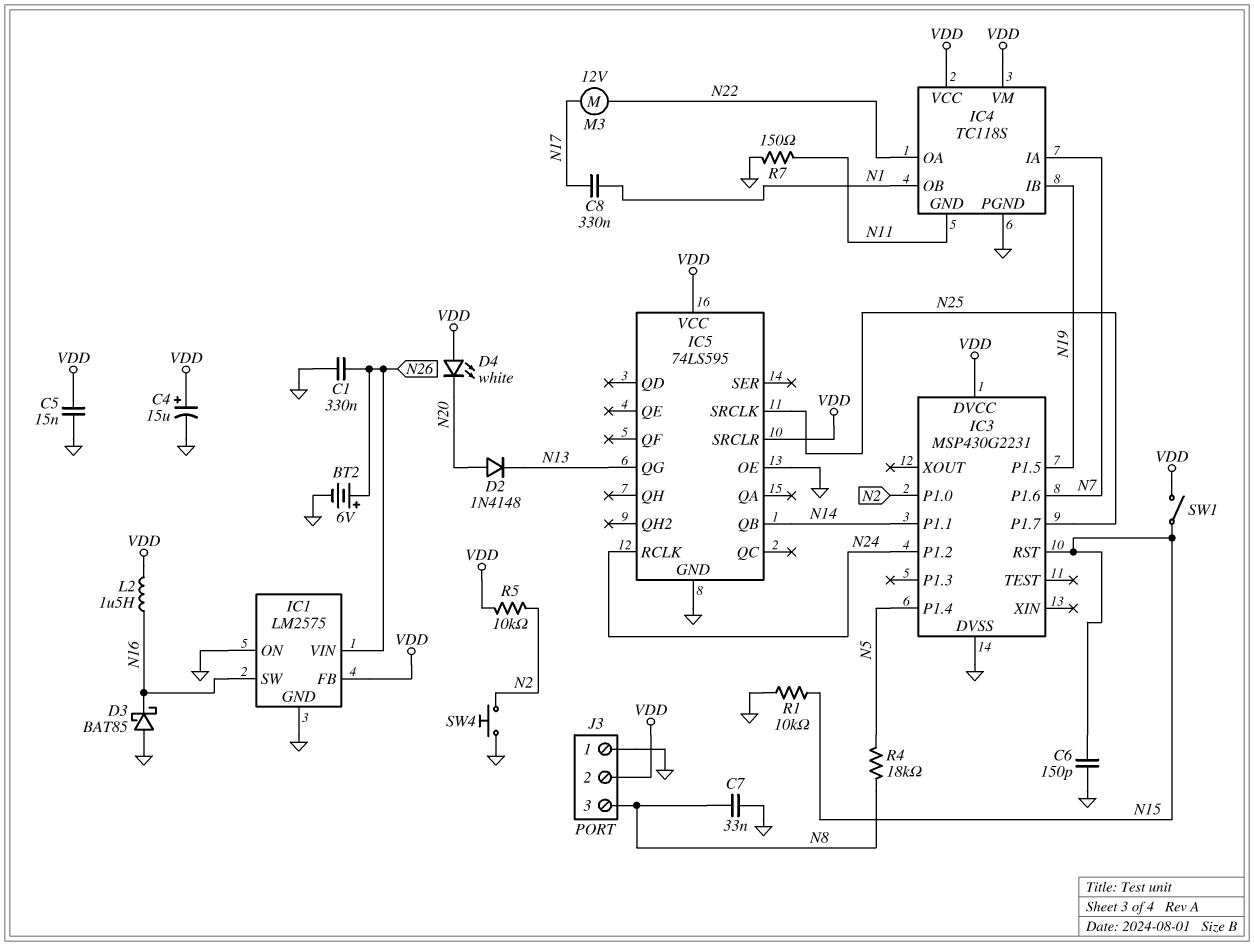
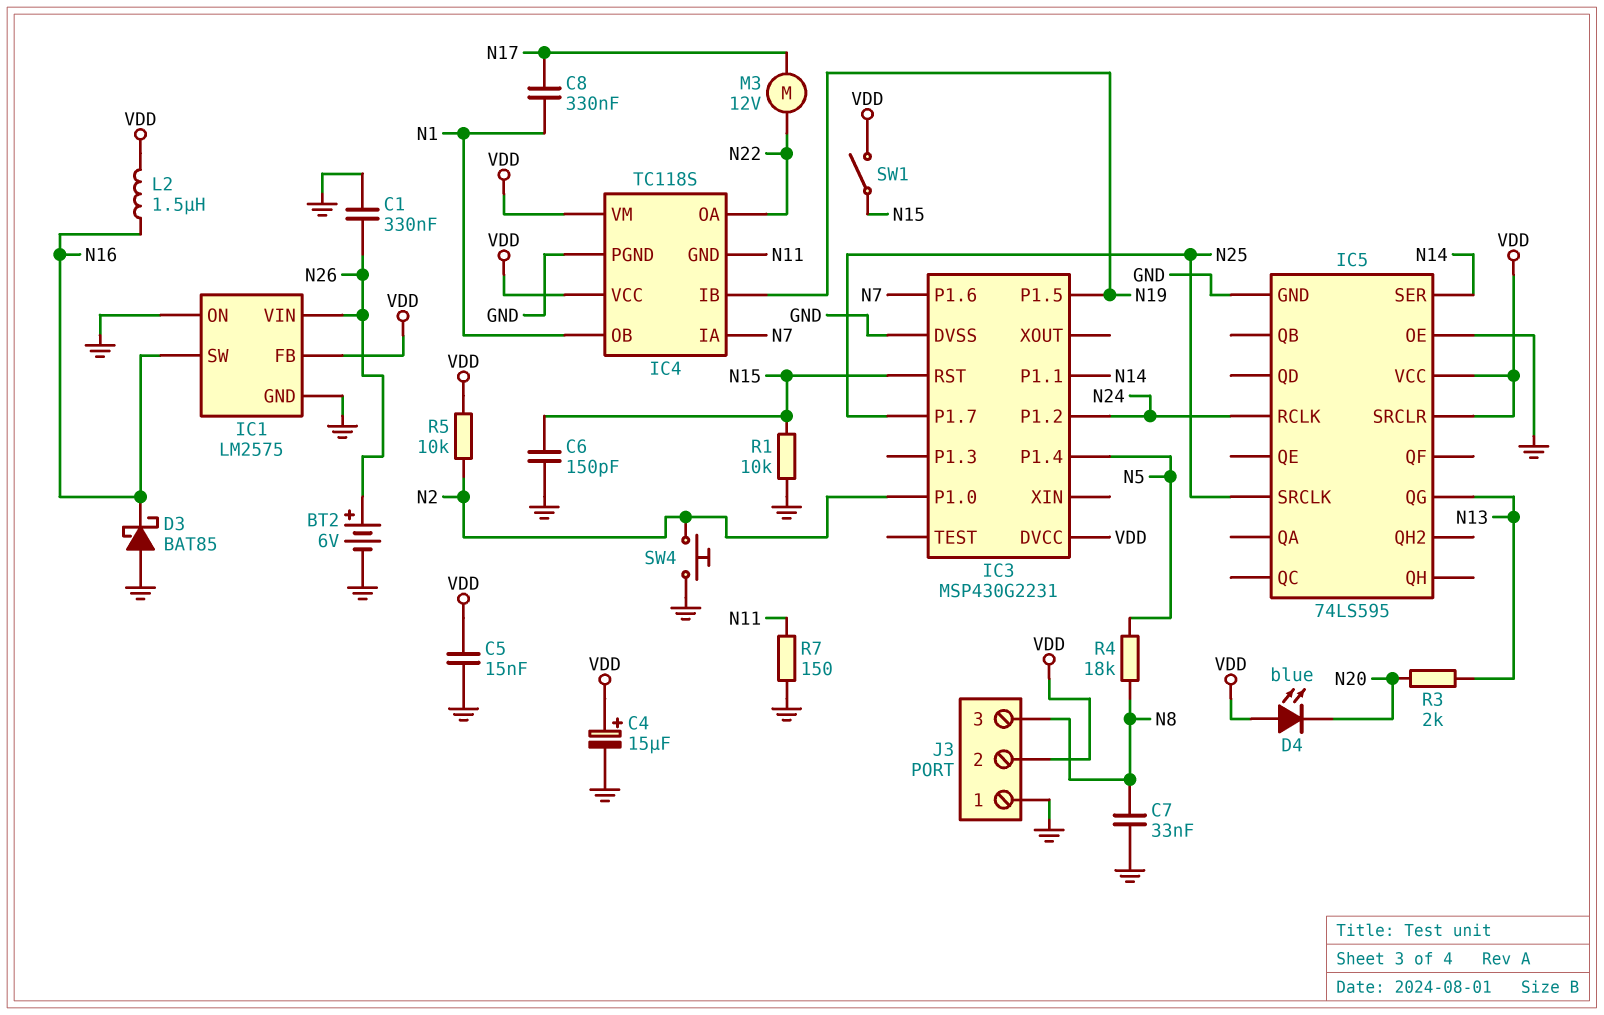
D2: diode 1N4148 (A N20, K N13) -> none
D4: LED white (A VDD, K N20) -> LED blue (A VDD, K N20)
IC5 pin QB: N14 -> none
IC5 pin SER: none -> N14
R3: none -> 2k (N13, N20)

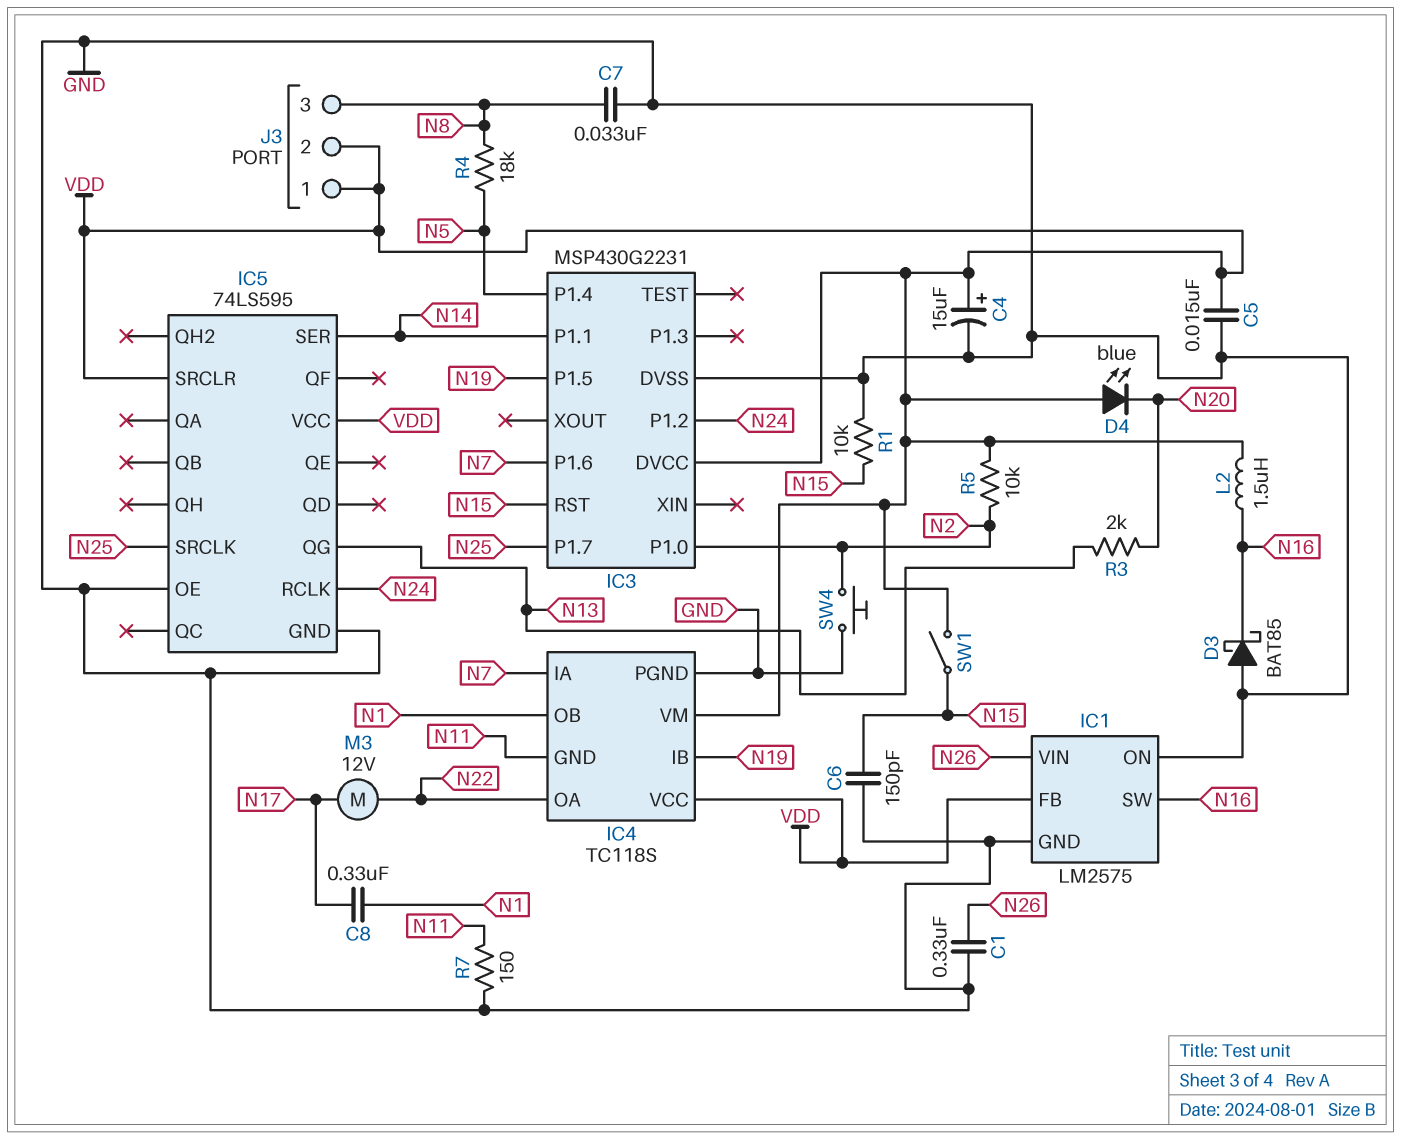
BT2: 6V (plus N26, minus GND) -> none
J3 pin 1: GND -> VDD

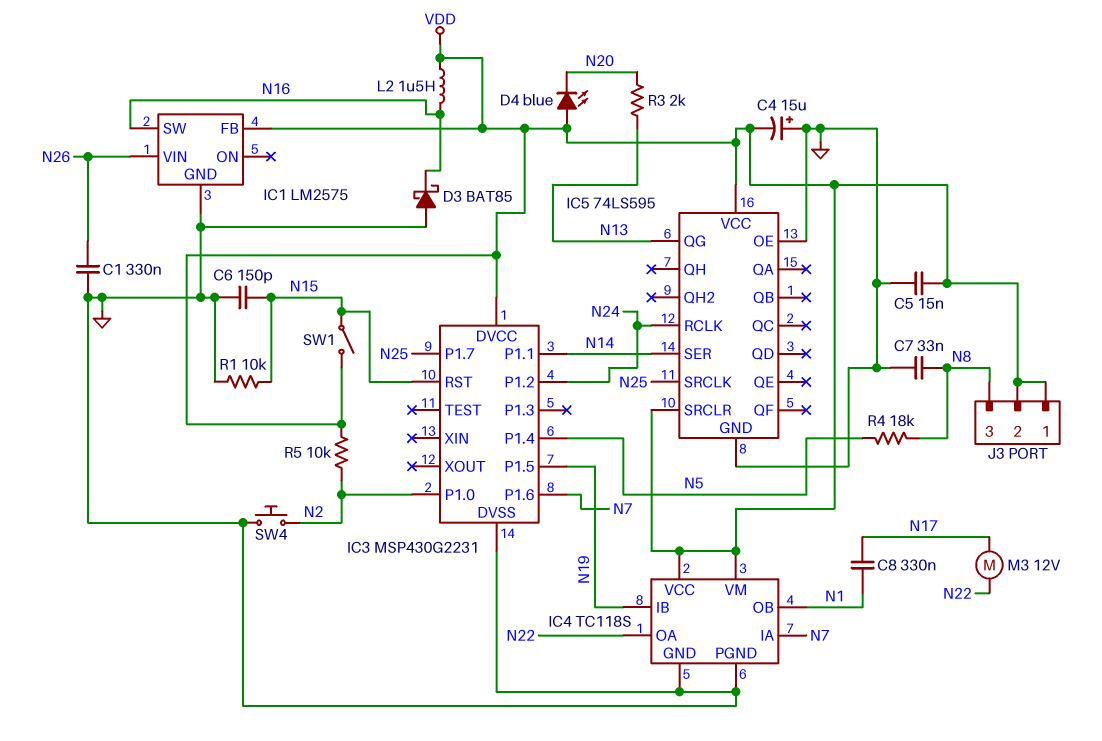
C4: 15uF (plus VDD, minus GND) -> 15uF (plus GND, minus VDD)
IC1 pin ON: GND -> none
IC4 pin GND: N11 -> GND
R7: 150 (GND, N11) -> none

